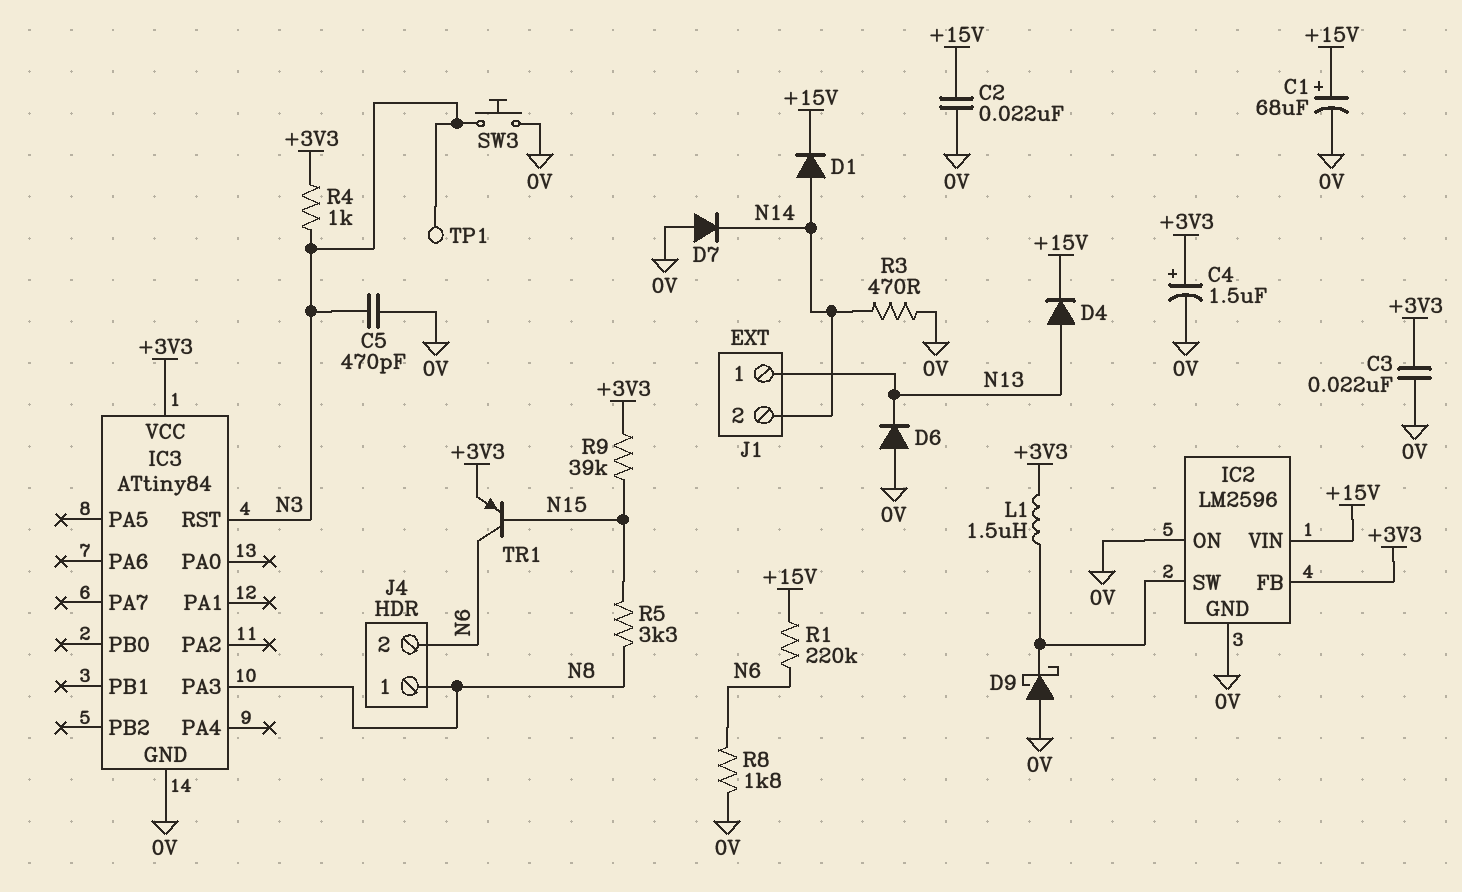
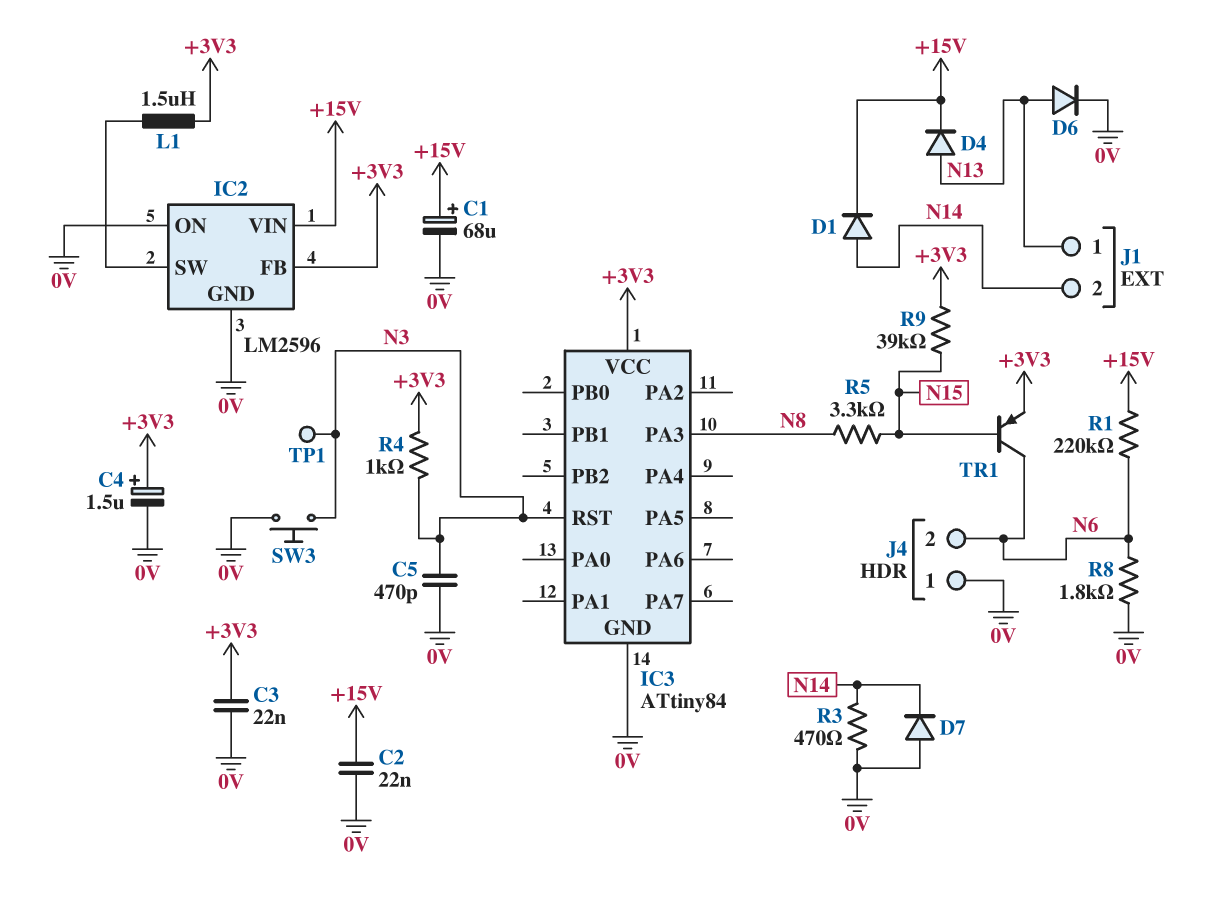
D6: diode (A 0V, K N13) -> diode (A N13, K 0V)
D9: schottky (A 0V, K IC2/SW) -> none
J4 pin 1: N8 -> 0V

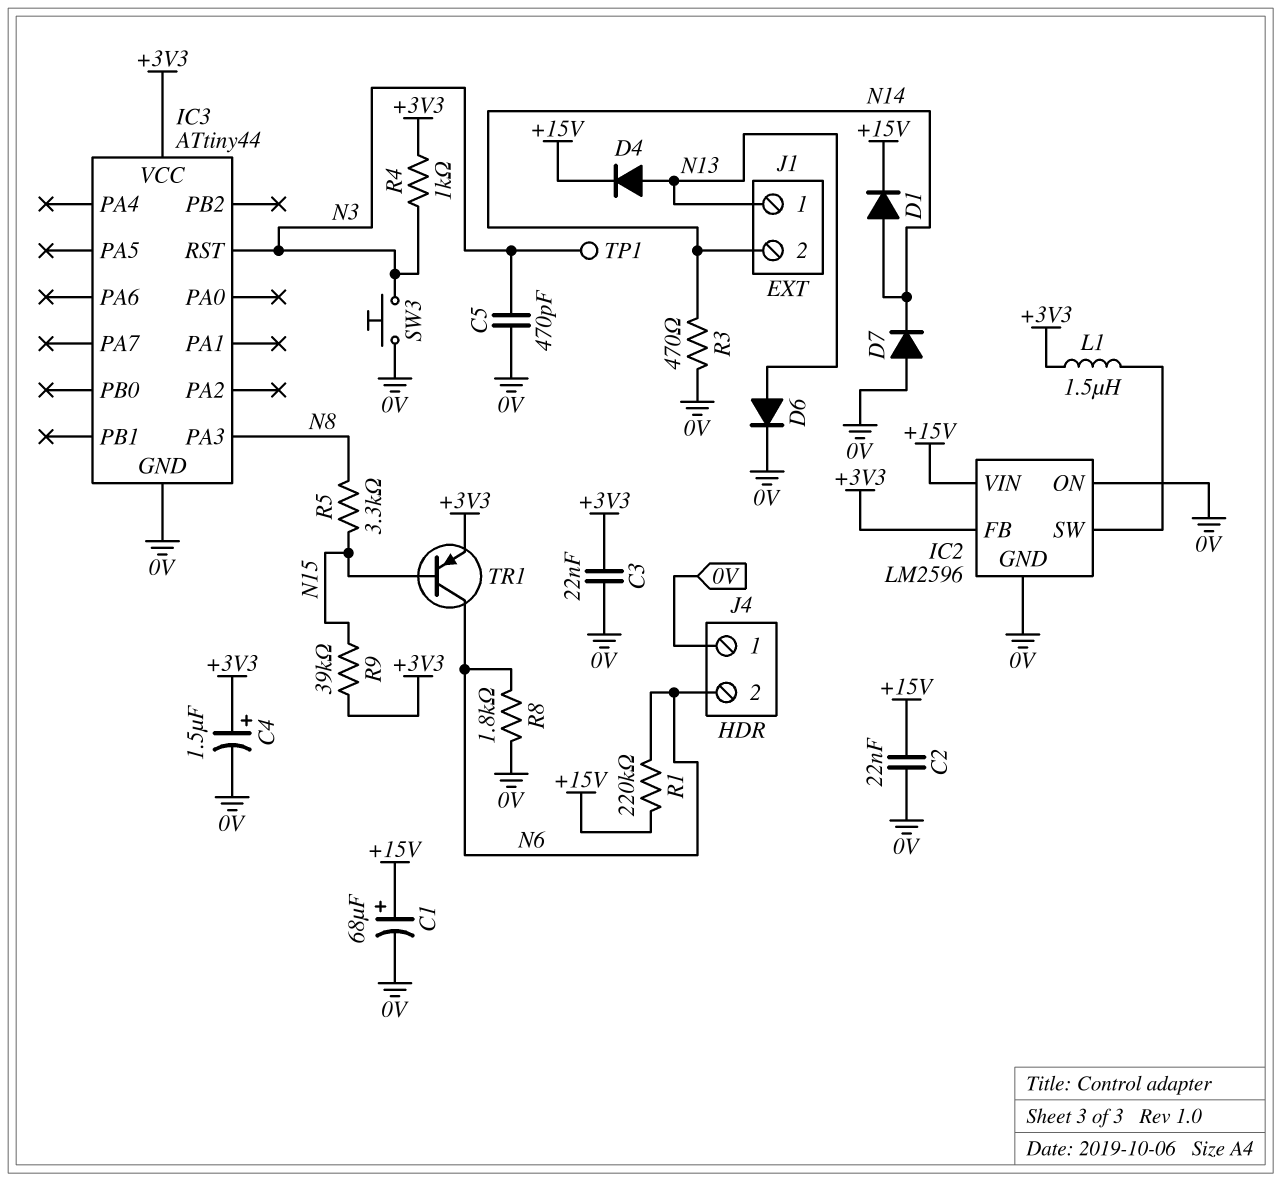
IC3: ATtiny84 -> ATtiny44

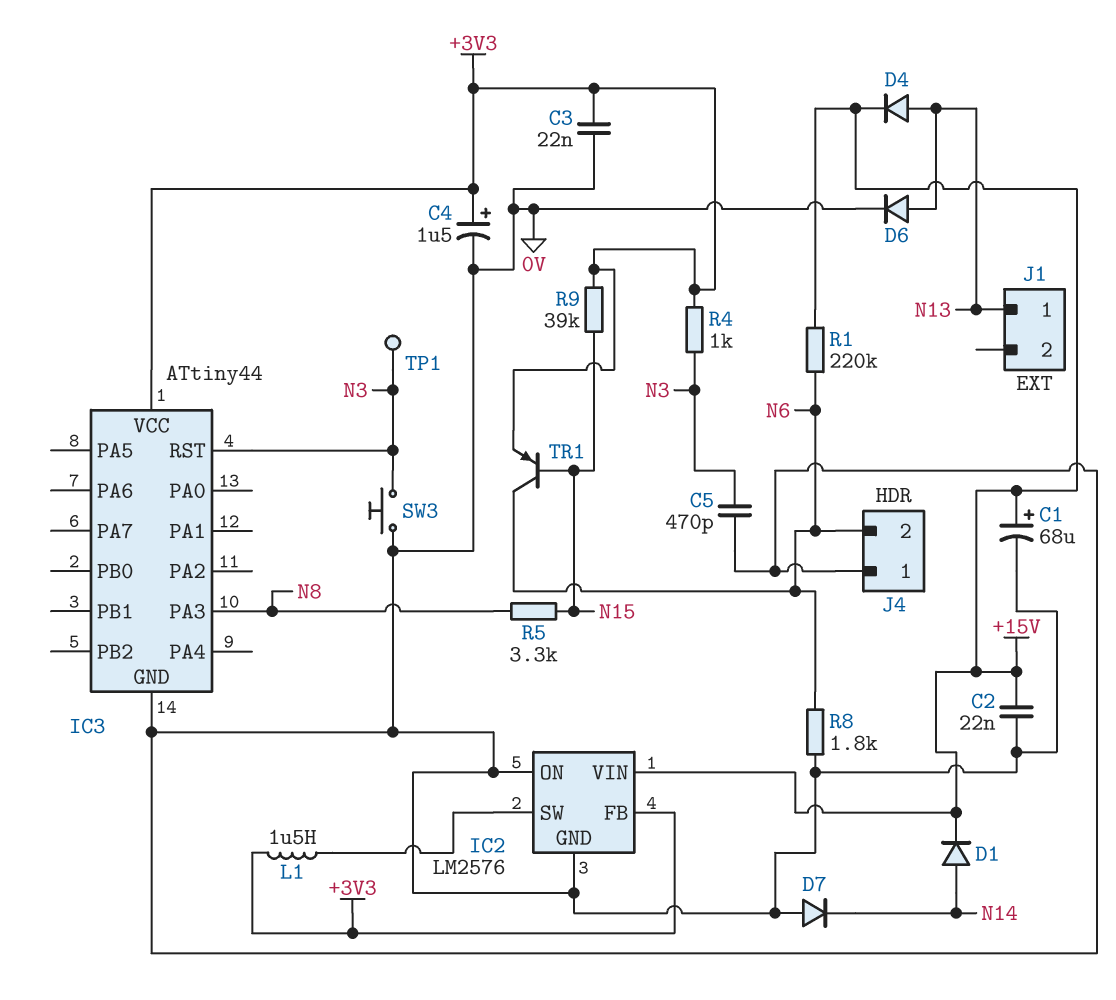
IC2: LM2596 -> LM2576
J1 pin 2: N14 -> none
R3: 470 (0V, N14) -> none

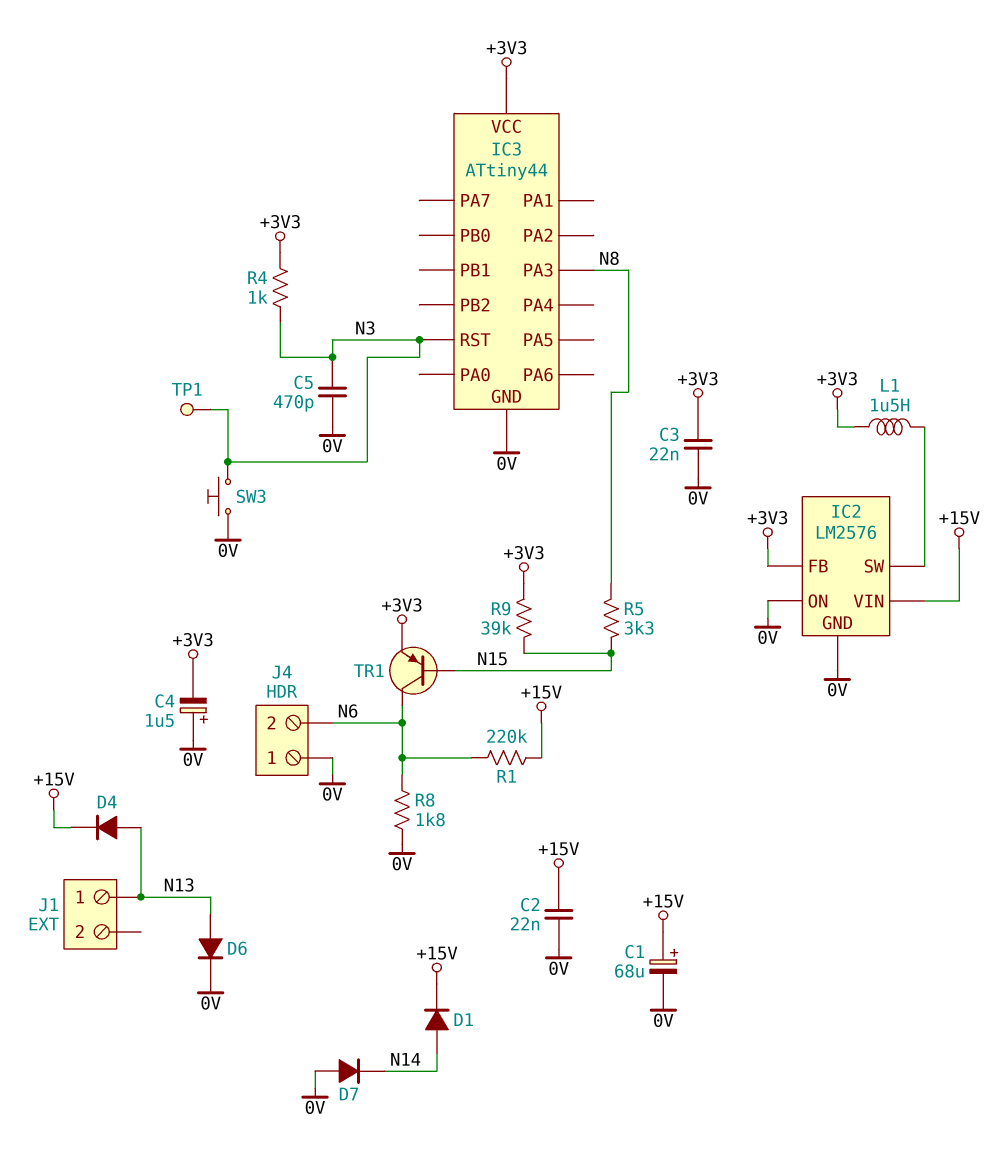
C4: 1.5uF (plus +3V3, minus 0V) -> 1.5uF (plus 0V, minus +3V3)

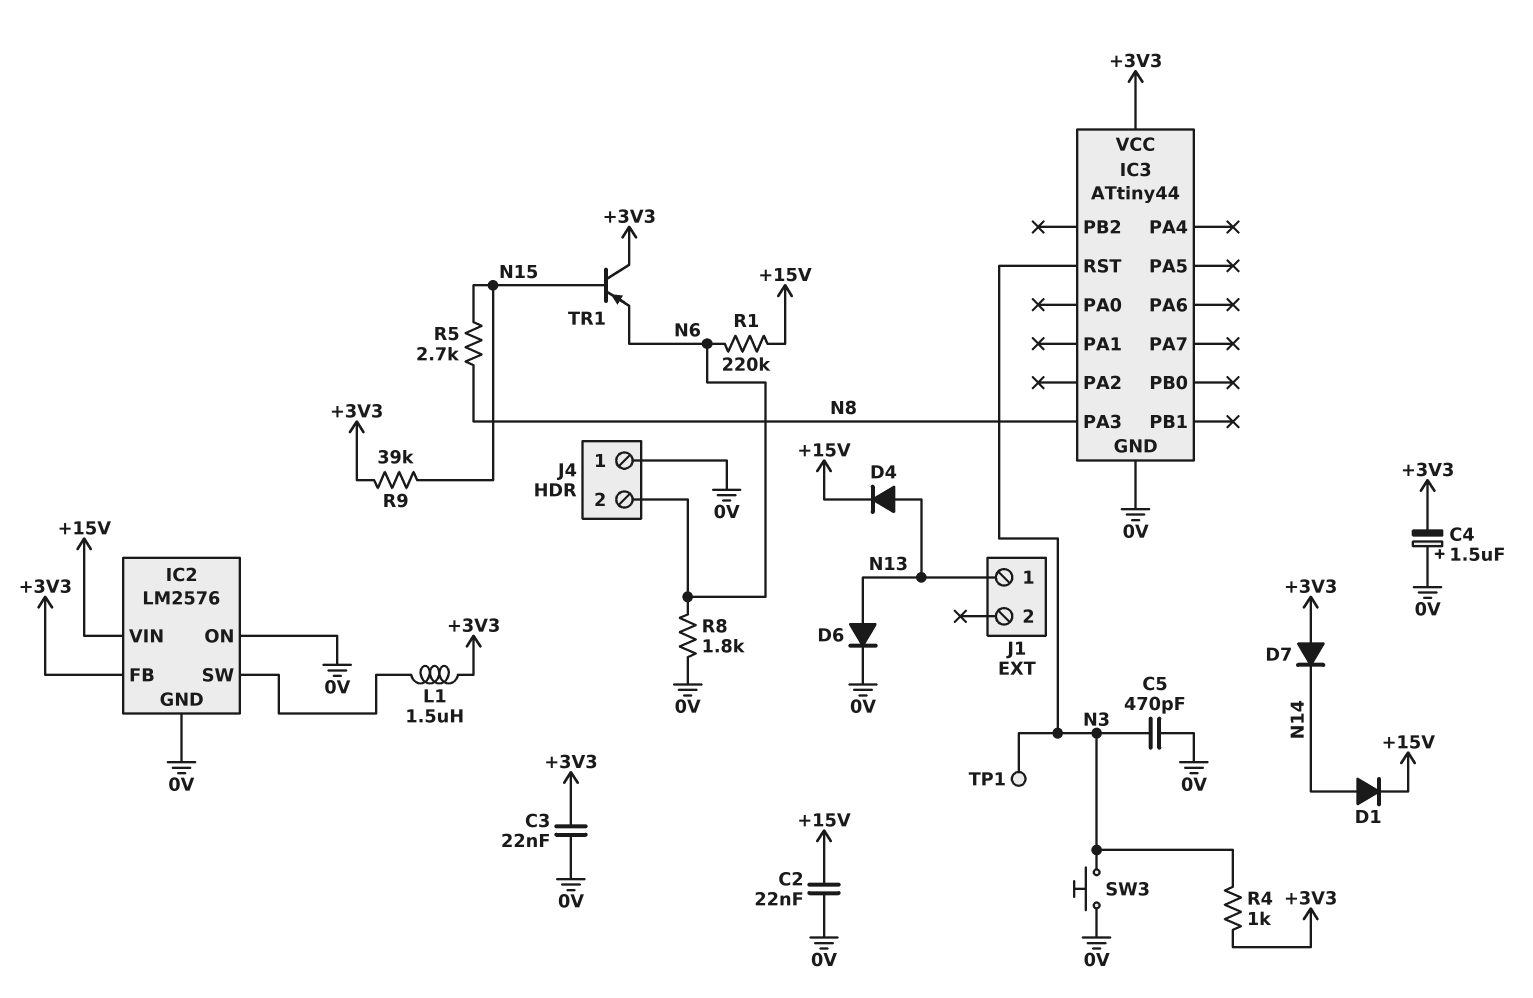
C1: 68uF (plus +15V, minus 0V) -> none
D7: diode (A 0V, K N14) -> diode (A +3V3, K N14)
R5: 3.3k (N8, N15) -> 2.7k (N8, N15)
TR1: PNP (B N15, C N6, E +3V3) -> PNP (B N15, C +3V3, E N6)

